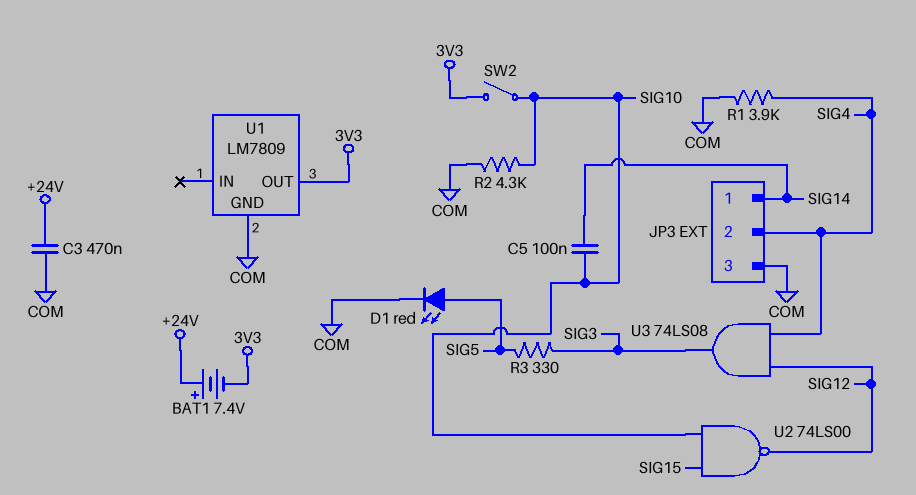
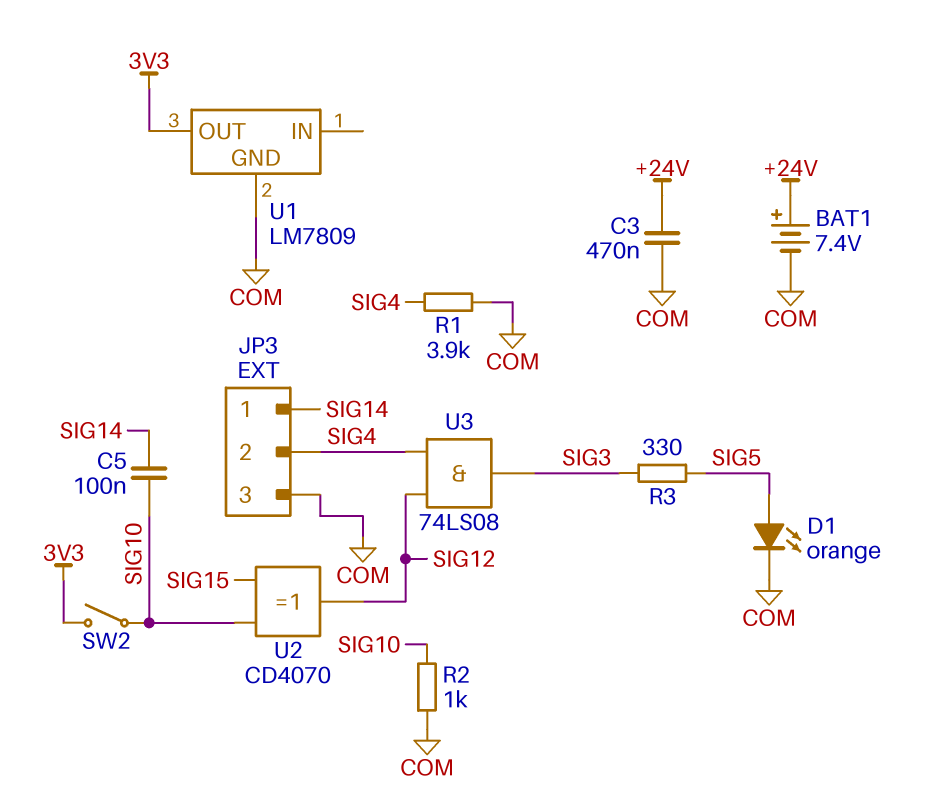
BAT1: 7.4V (plus +24V, minus 3V3) -> 7.4V (plus +24V, minus COM)
D1: LED red (A SIG5, K COM) -> LED orange (A SIG5, K COM)
R2: 4.3k (COM, SIG10) -> 1k (COM, SIG10)
U2: NAND 74LS00 (in SIG10, in SIG15, out SIG12) -> XOR CD4070 (in SIG10, in SIG15, out SIG12)

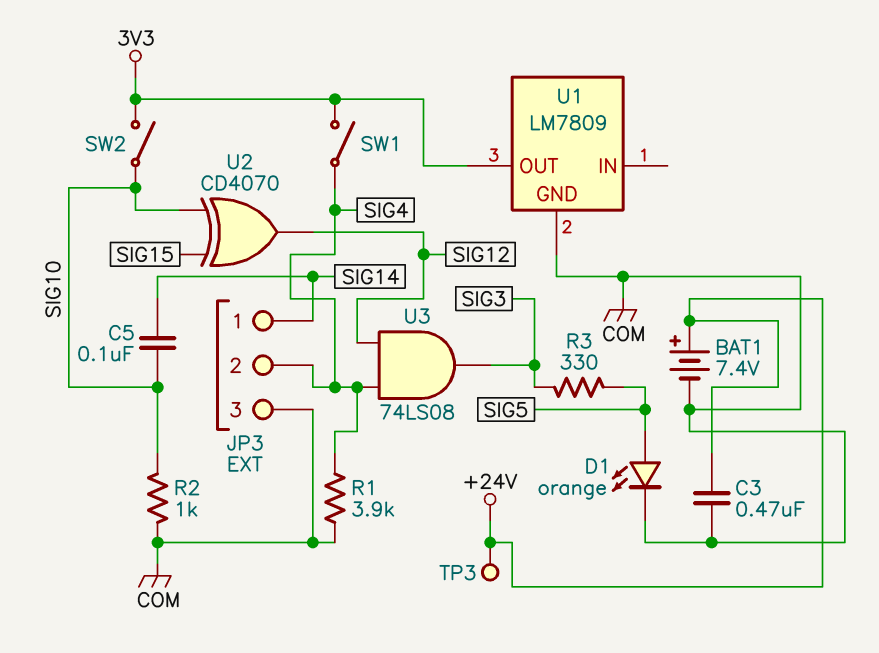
SW1: none -> switch (3V3, SIG4)
TP3: none -> test point (+24V)

